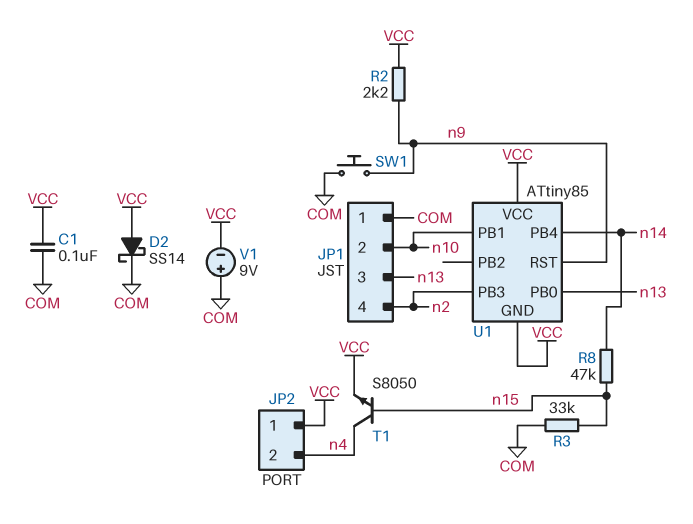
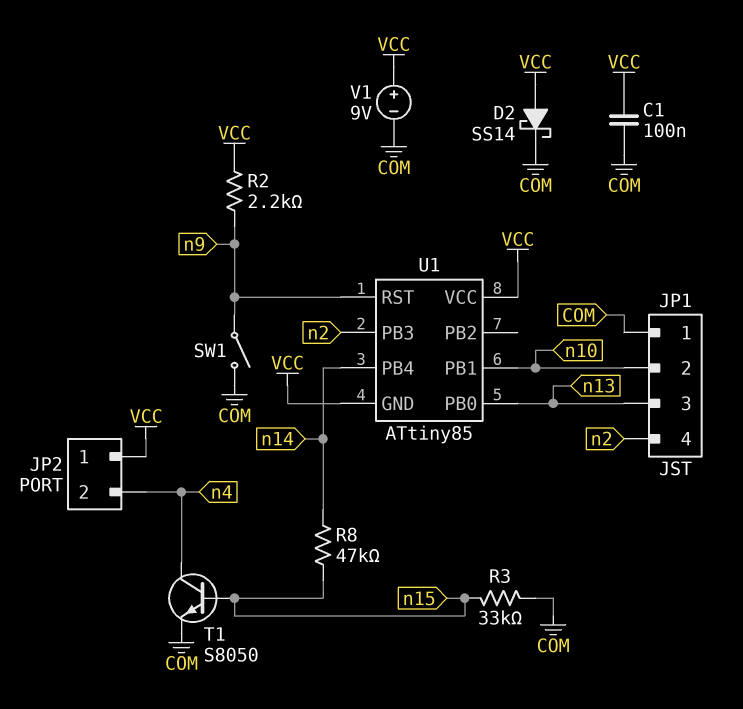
SW1: button (COM, n9) -> switch (COM, n9)
T1: NPN S8050 (B n15, C n4, E VCC) -> NPN S8050 (B n15, C n4, E COM)
V1: 9V (plus COM, minus VCC) -> 9V (plus VCC, minus COM)

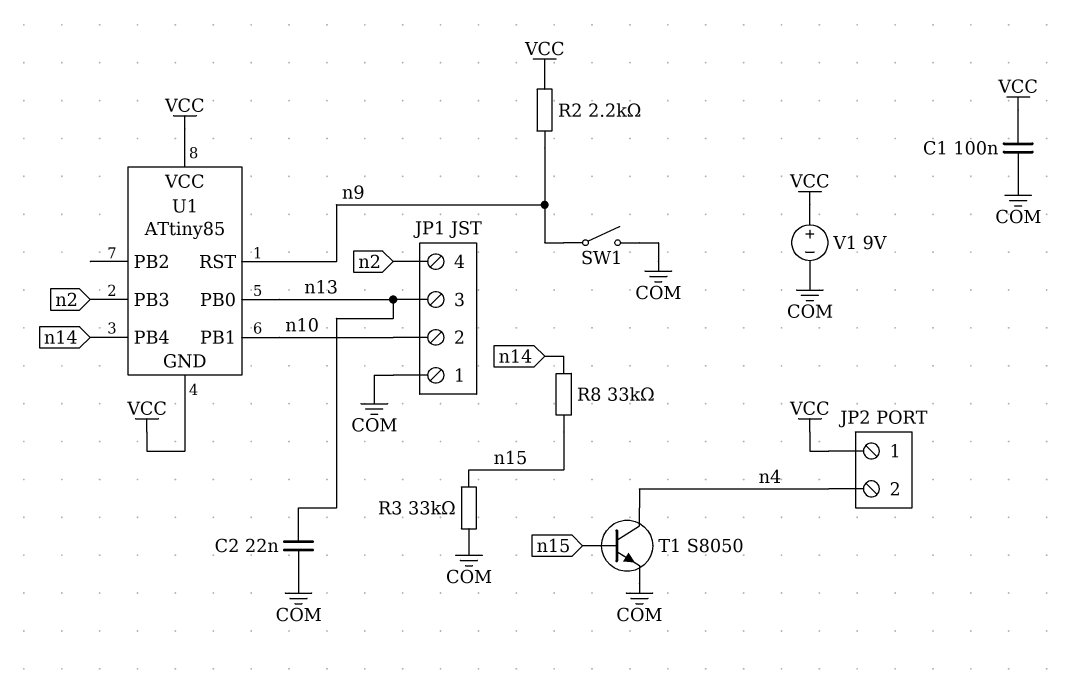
C2: none -> 22nF (COM, n13)
D2: schottky SS14 (A VCC, K COM) -> none
R8: 47k (n14, n15) -> 33k (n14, n15)

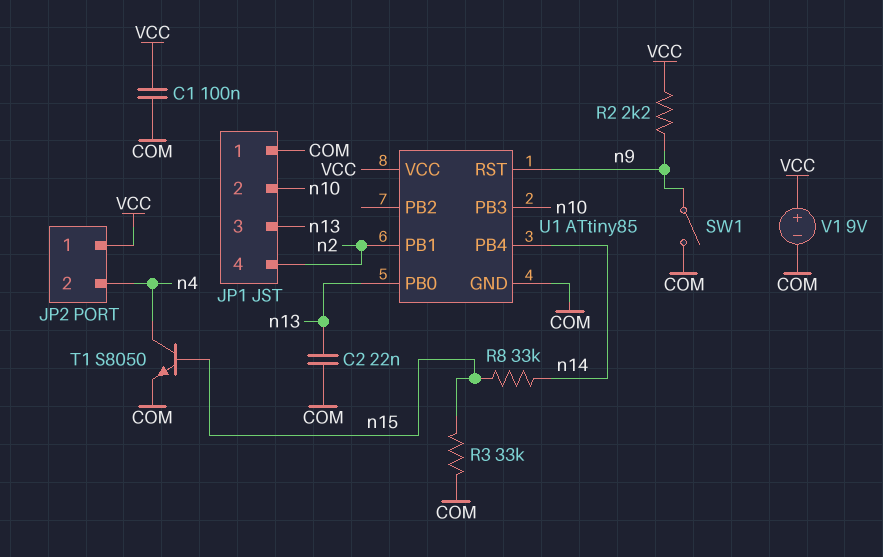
U1 pin GND: VCC -> COM
U1 pin PB1: n10 -> n2
U1 pin PB3: n2 -> n10

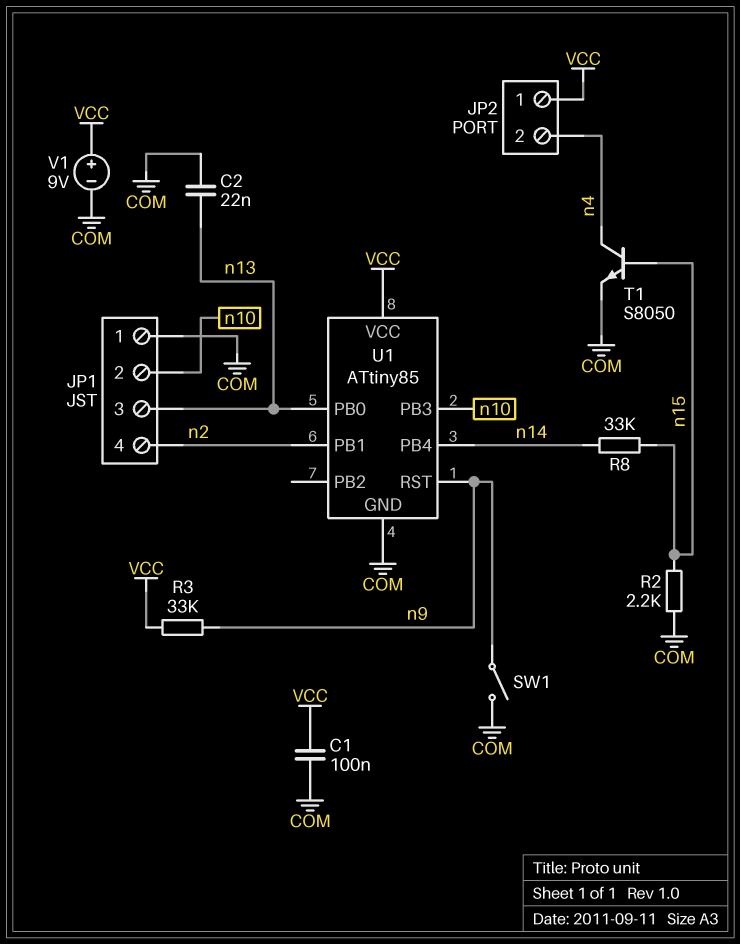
R2: 2.2k (VCC, n9) -> 2.2k (COM, n15)
R3: 33k (COM, n15) -> 33k (VCC, n9)

